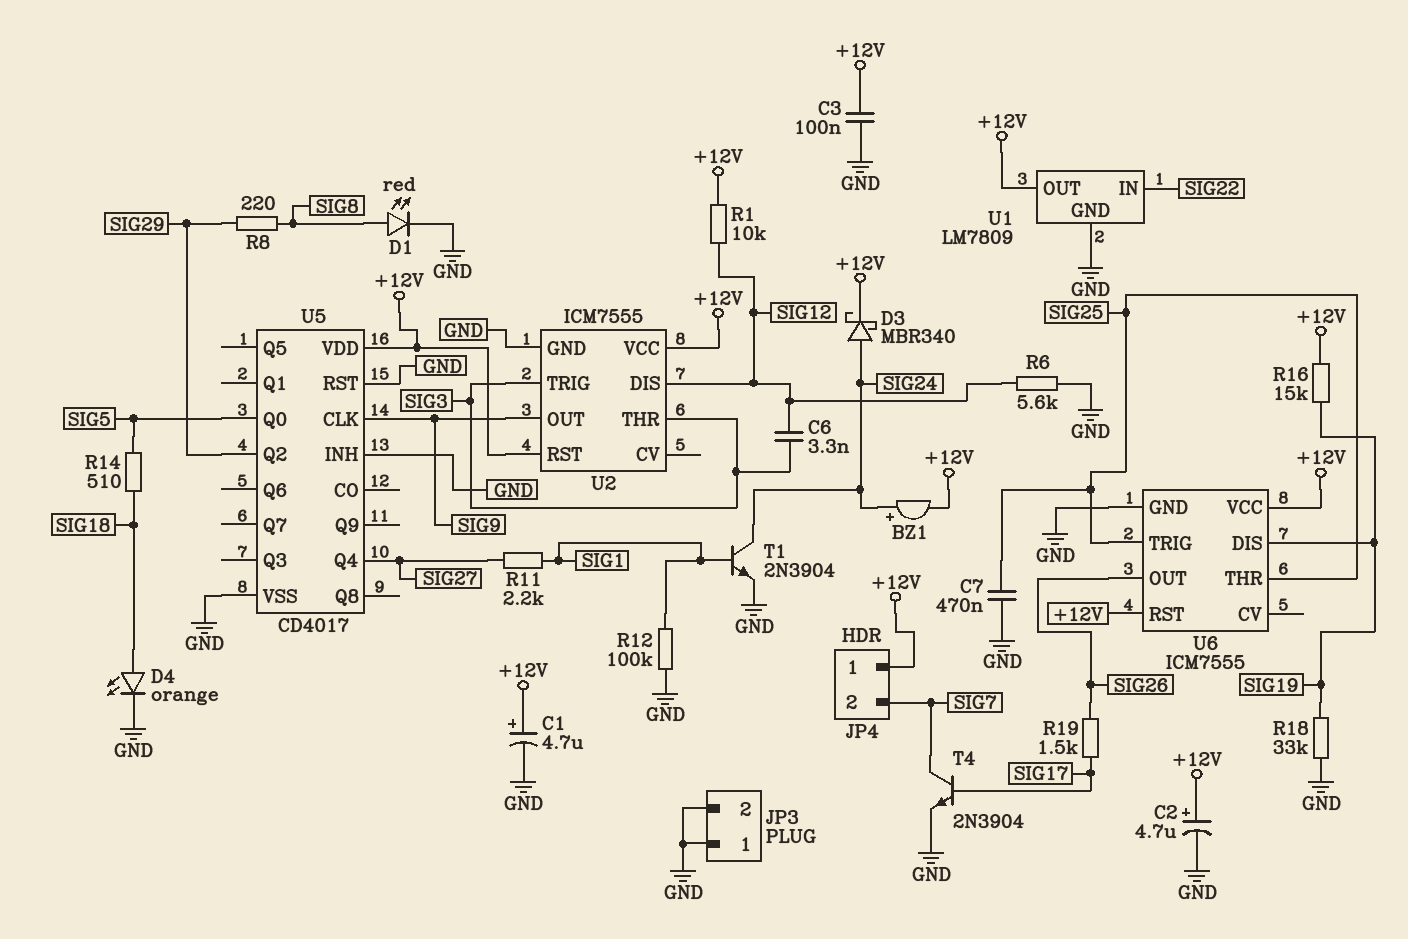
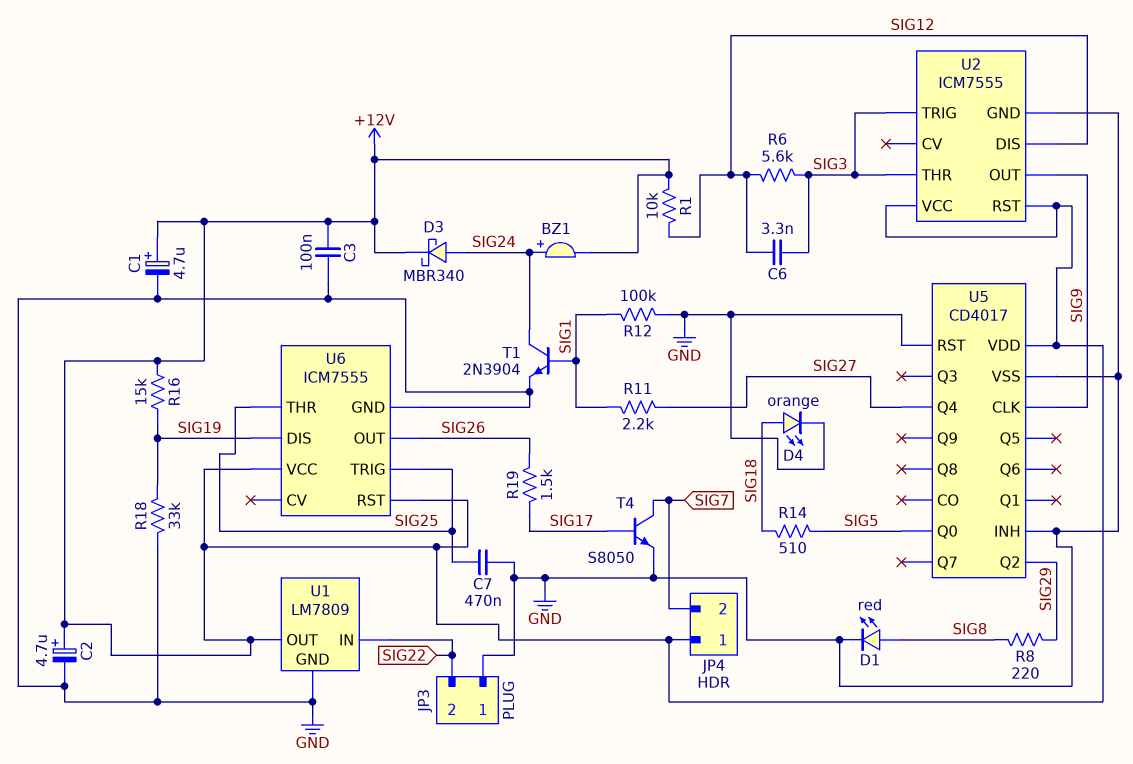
JP3 pin 2: GND -> SIG22
R6: 5.6k (GND, SIG12) -> 5.6k (SIG3, SIG12)
T4: NPN 2N3904 (B SIG17, C SIG7, E GND) -> NPN S8050 (B SIG17, C SIG7, E GND)

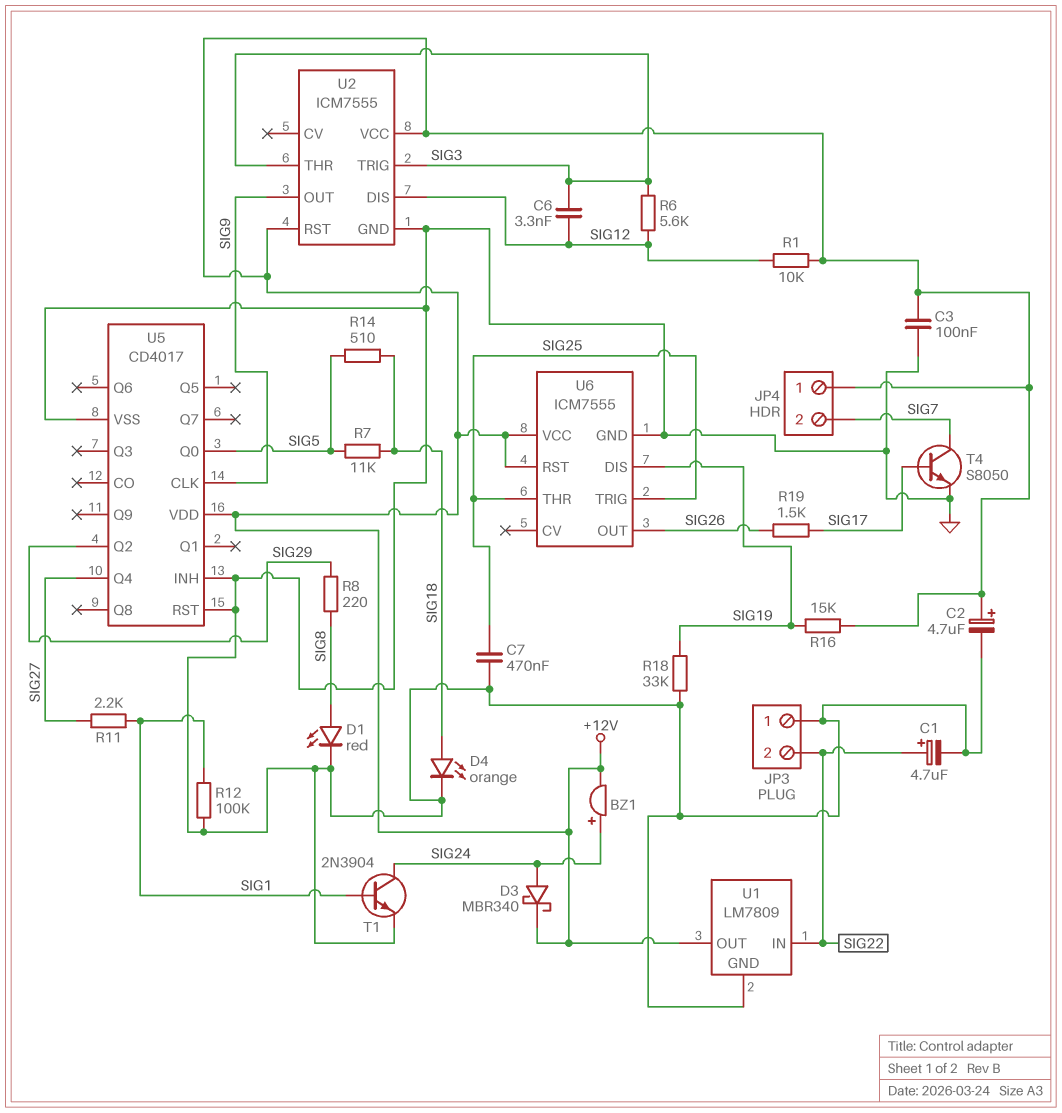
C1: 4.7uF (plus +12V, minus GND) -> 4.7uF (plus SIG22, minus GND)
R7: none -> 11k (SIG5, SIG18)

